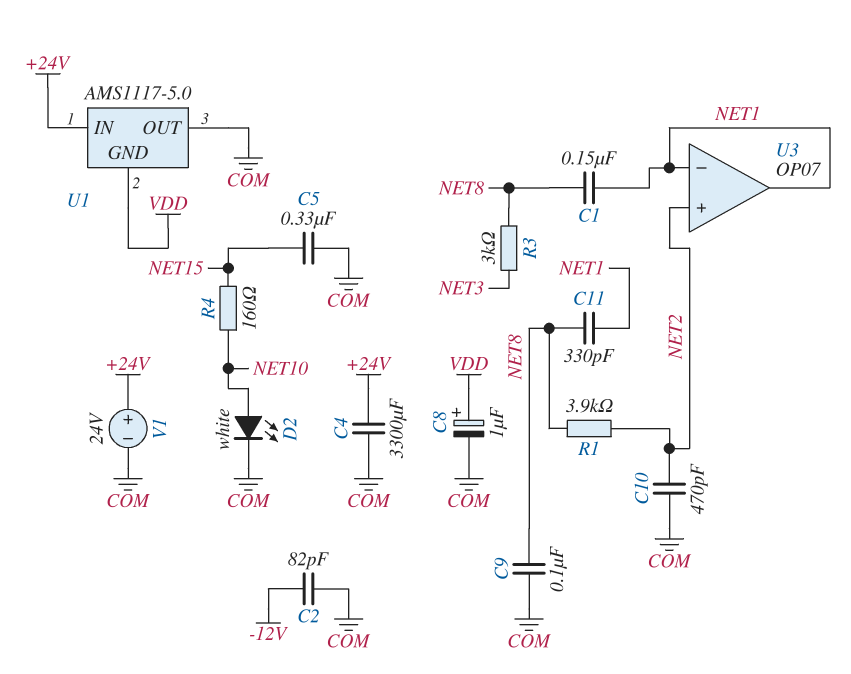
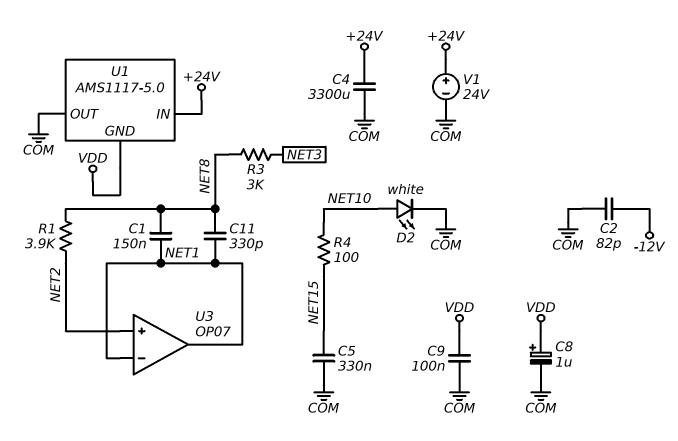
C9: 100nF (COM, NET8) -> 100nF (COM, VDD)
C10: 470pF (COM, NET2) -> none
R4: 160 (NET10, NET15) -> 100 (NET10, NET15)

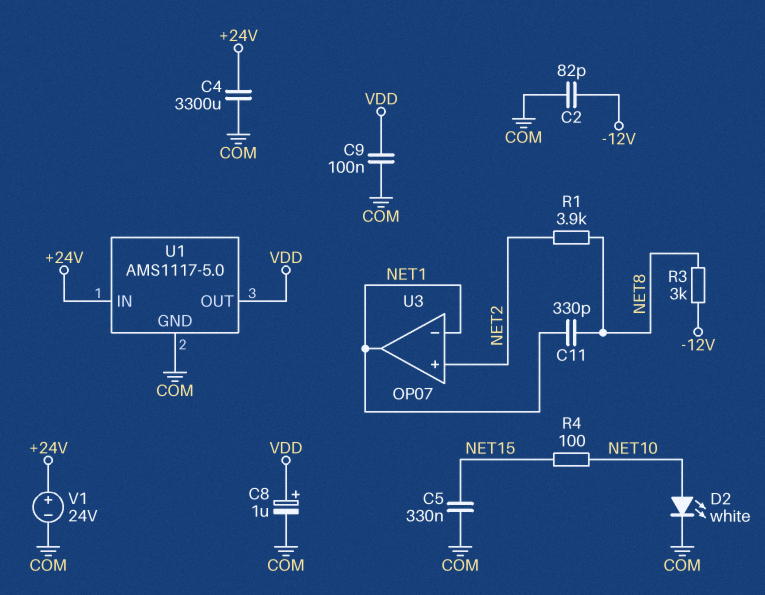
C1: 150nF (NET1, NET8) -> none
R3: 3k (NET3, NET8) -> 3k (-12V, NET8)
U1 pin GND: VDD -> COM
U1 pin OUT: COM -> VDD

